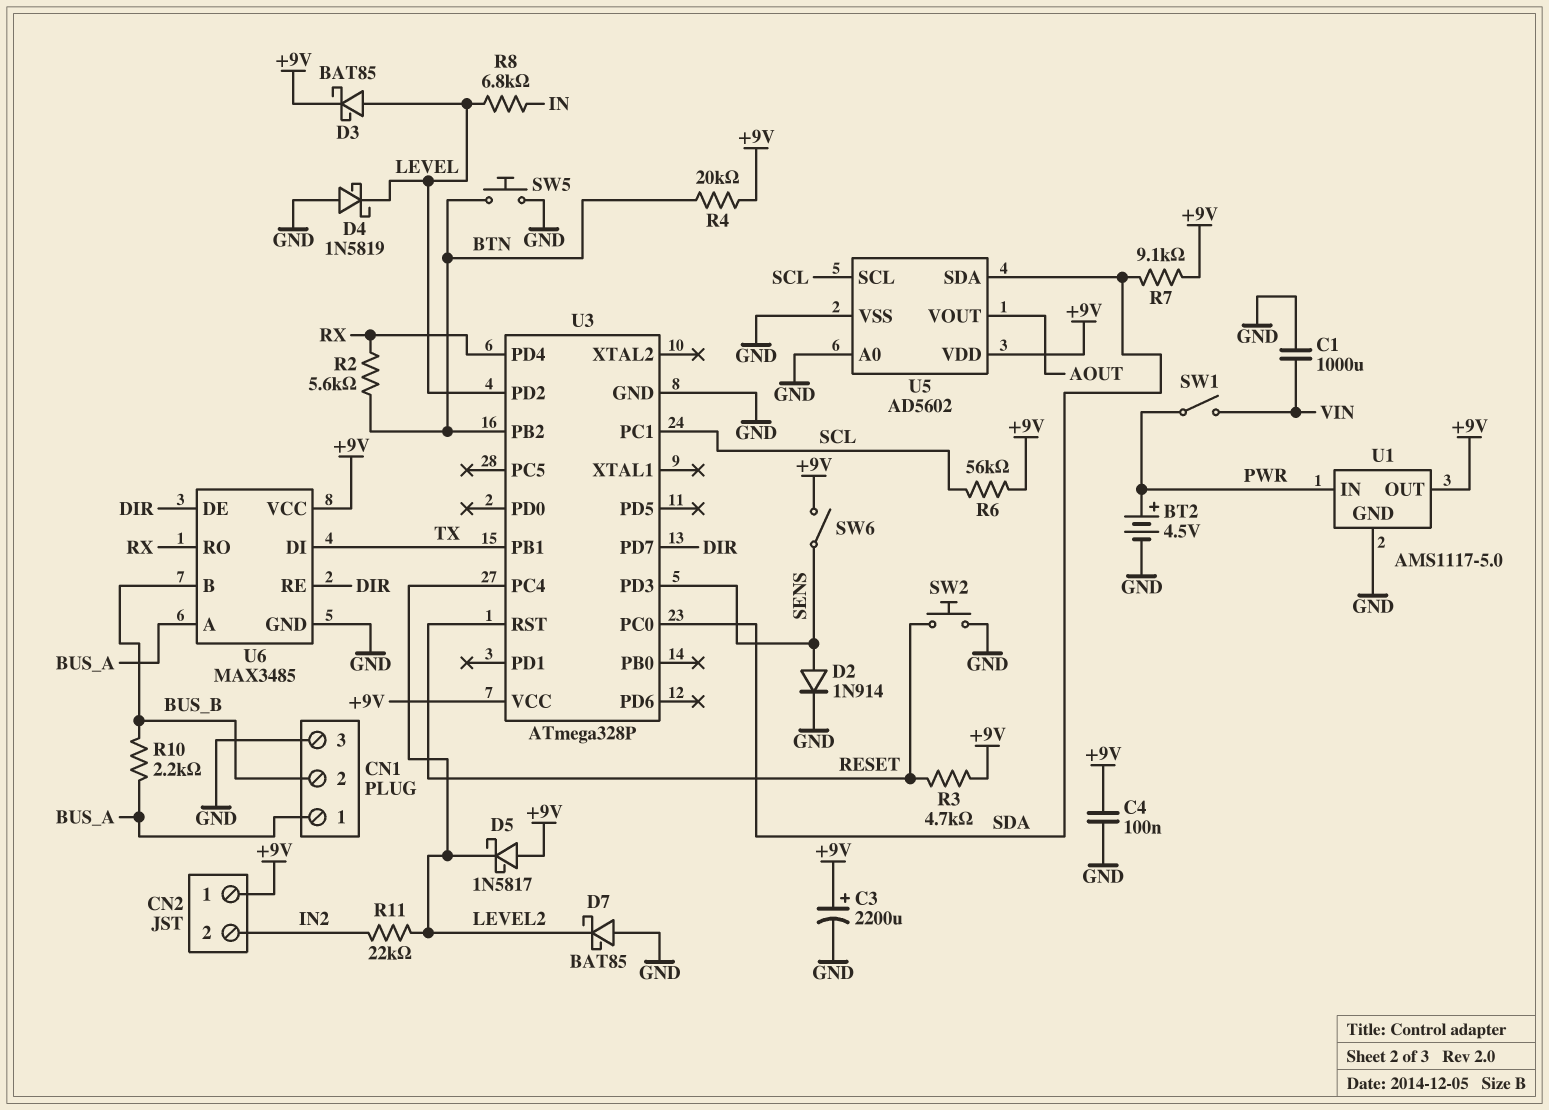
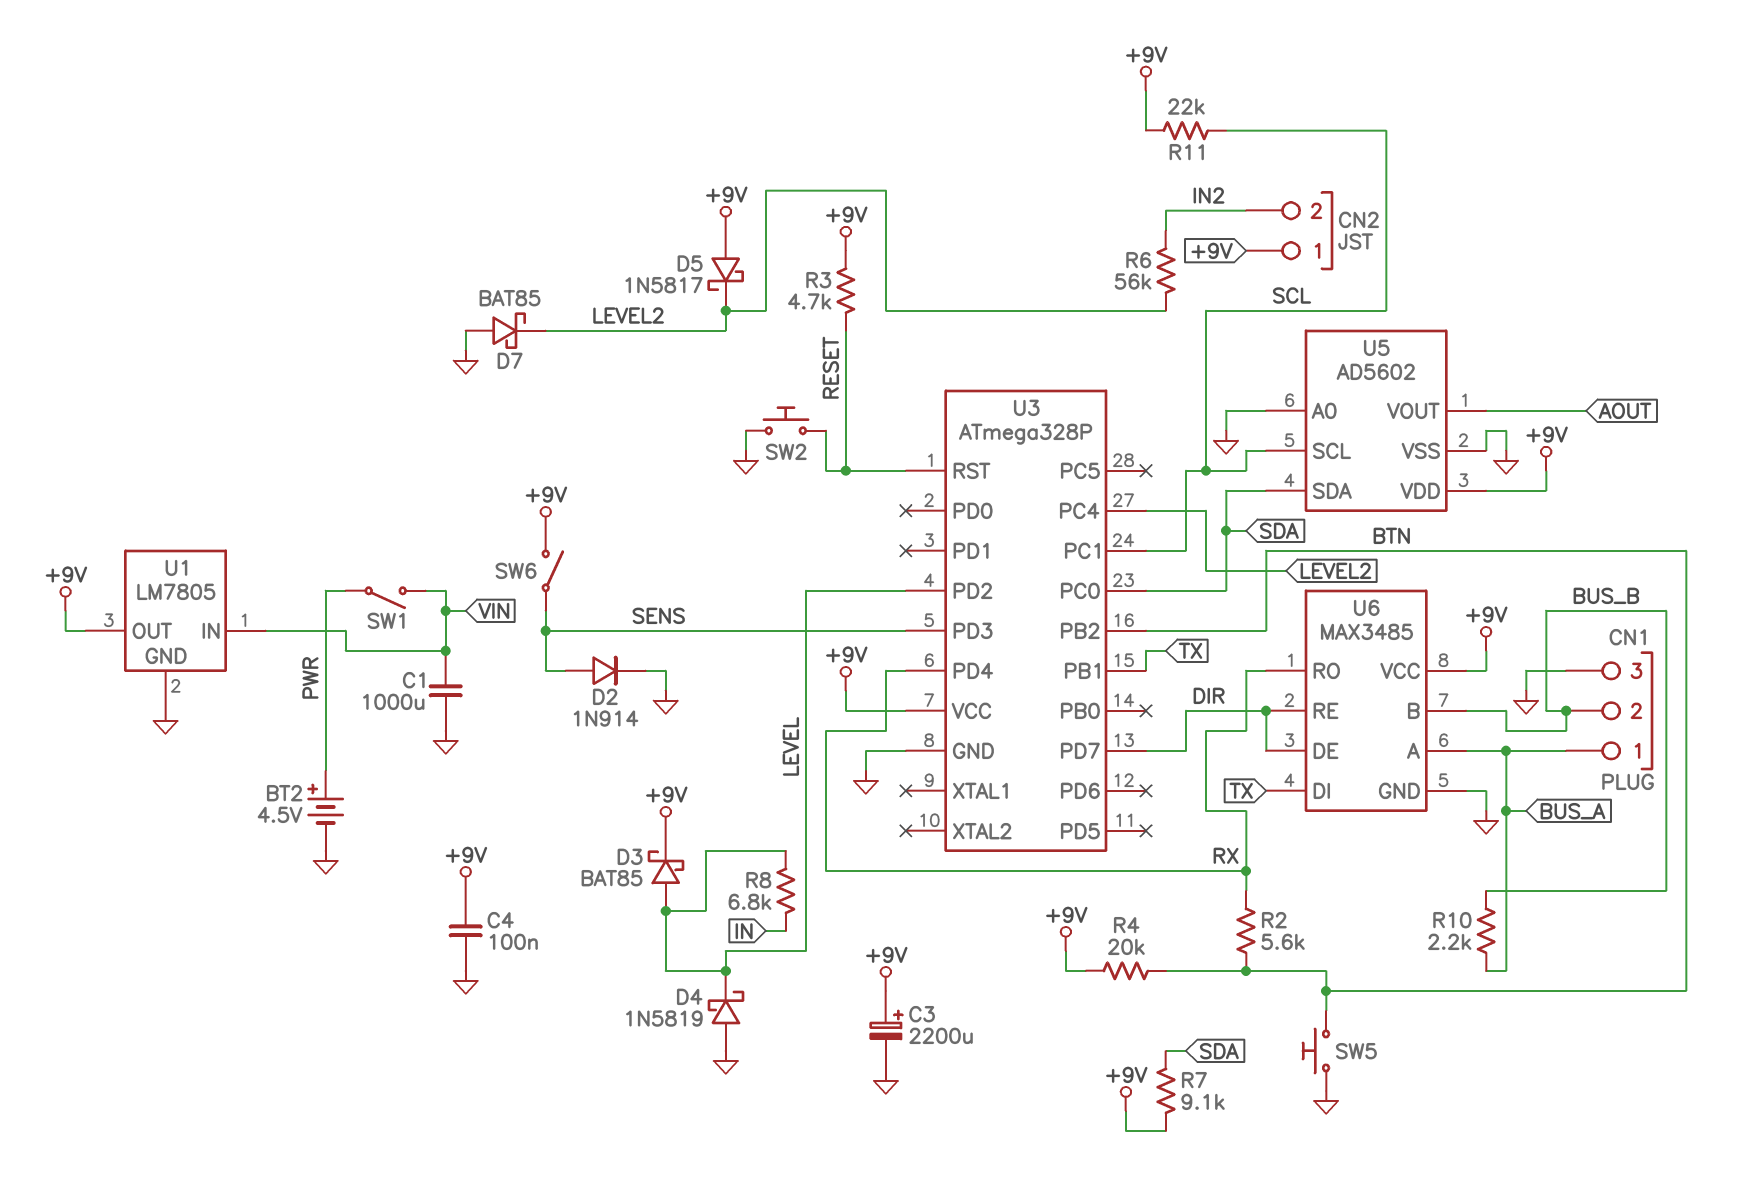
R6: 56k (+9V, SCL) -> 56k (IN2, LEVEL2)
R11: 22k (IN2, LEVEL2) -> 22k (+9V, SCL)
U1: AMS1117-5.0 -> LM7805
U1 pin IN: PWR -> VIN

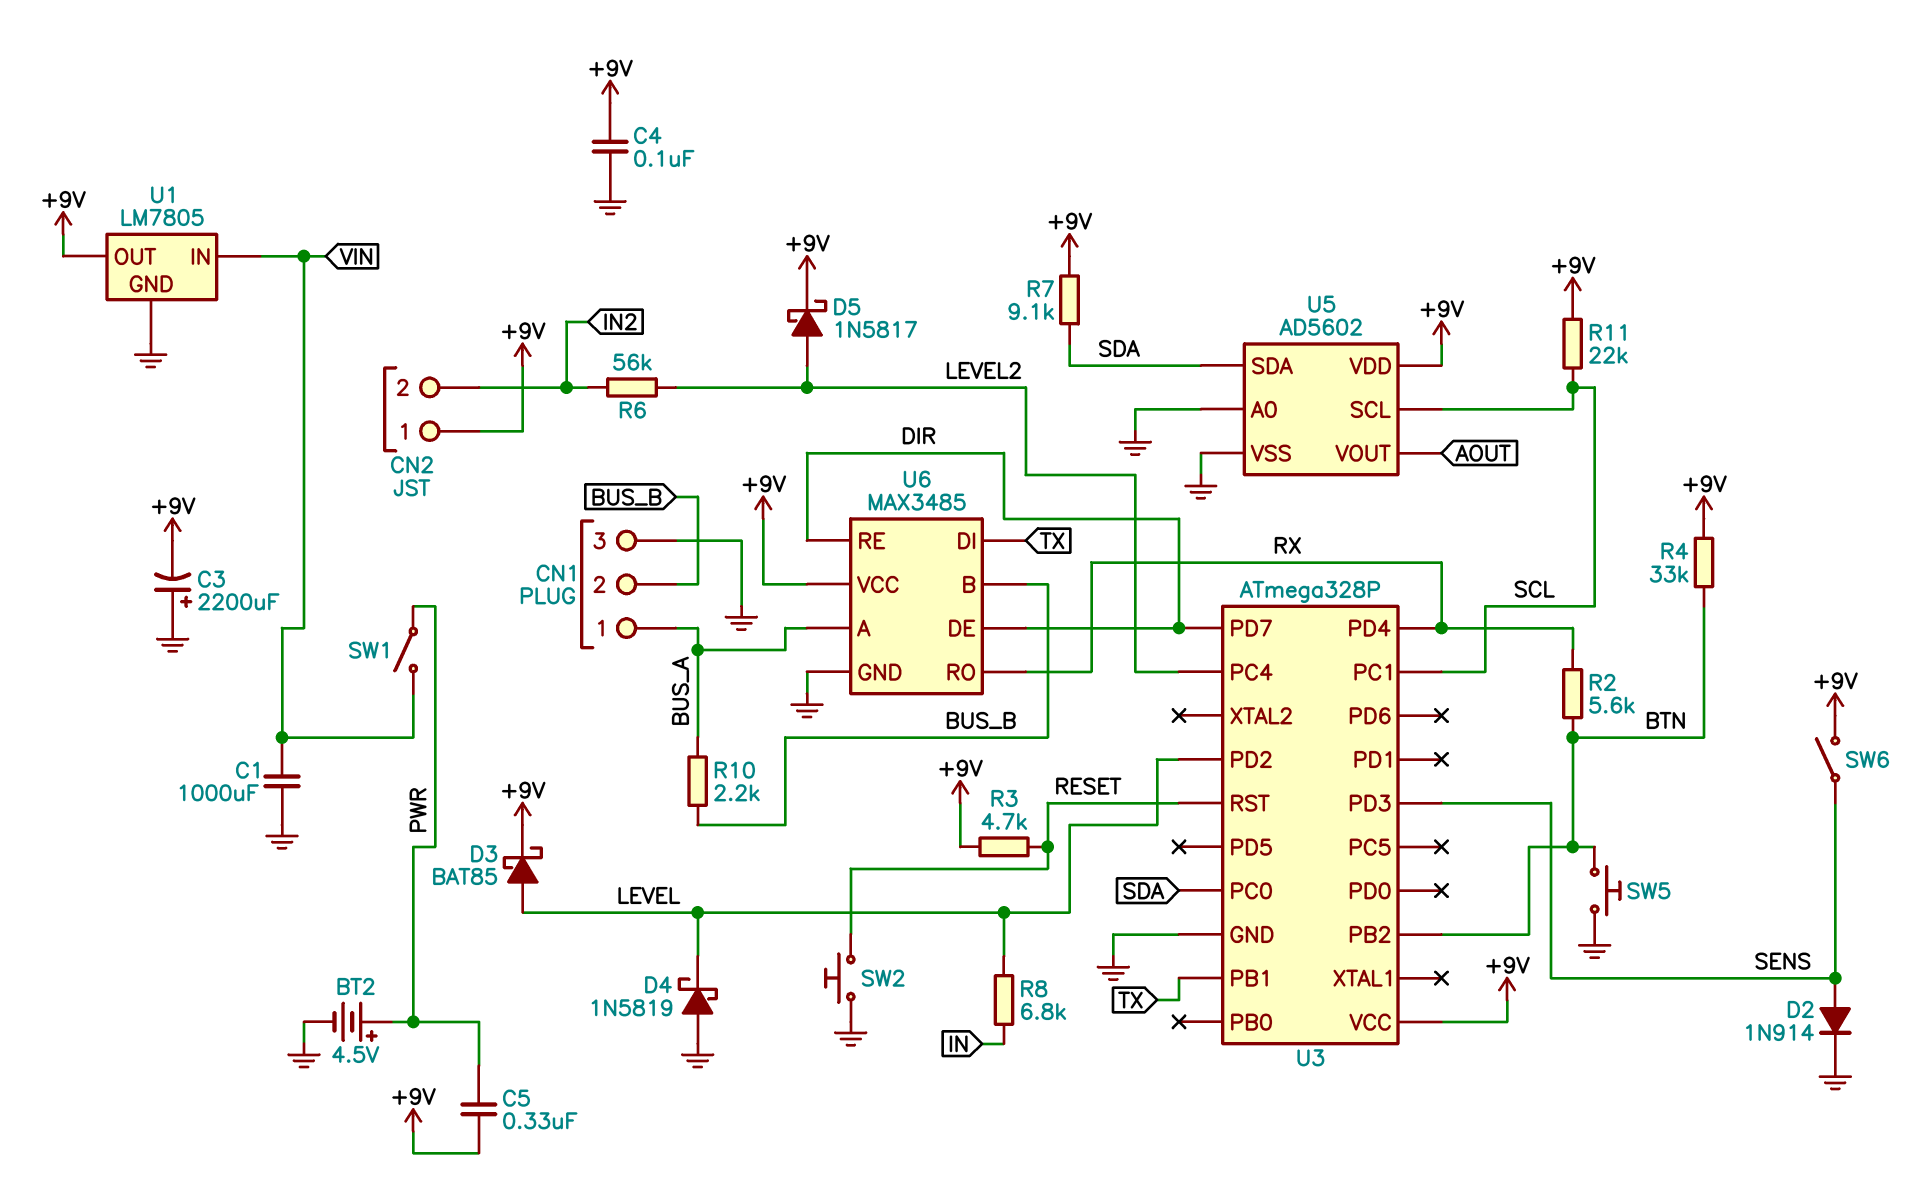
C3: 2200uF (plus +9V, minus GND) -> 2200uF (plus GND, minus +9V)
C5: none -> 330nF (+9V, PWR)
D5: schottky 1N5817 (A +9V, K LEVEL2) -> schottky 1N5817 (A LEVEL2, K +9V)
D7: schottky BAT85 (A GND, K LEVEL2) -> none
R4: 20k (+9V, BTN) -> 33k (+9V, BTN)

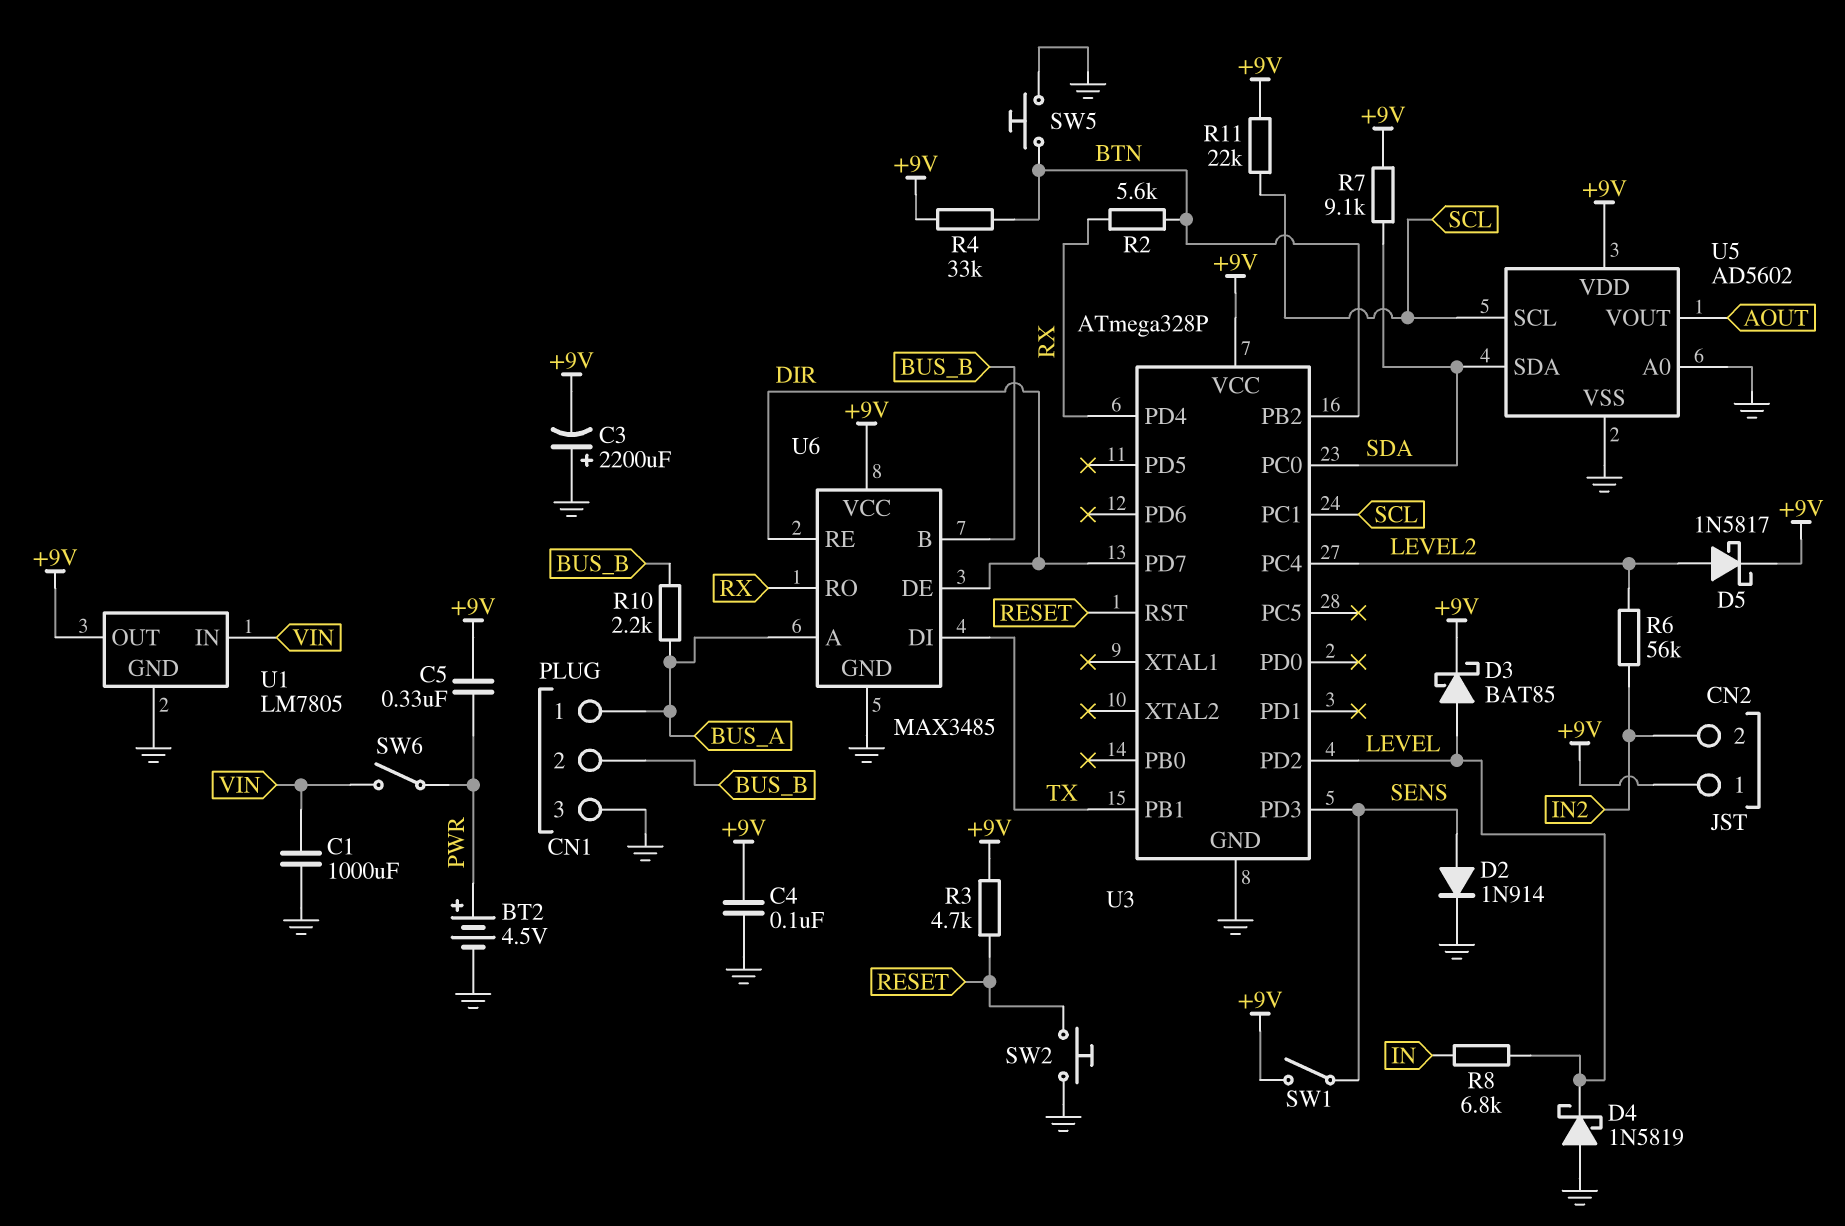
SW1: switch (PWR, VIN) -> switch (+9V, SENS)
SW6: switch (+9V, SENS) -> switch (PWR, VIN)

